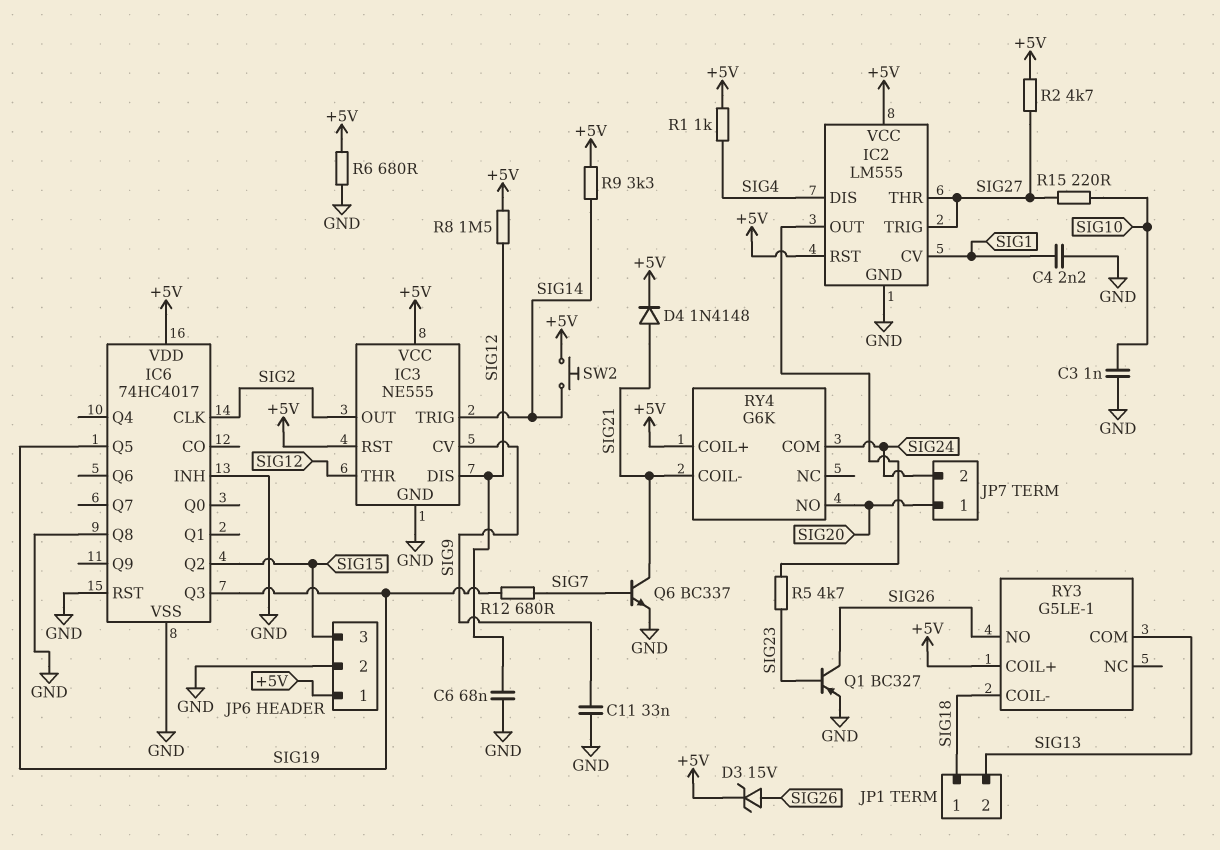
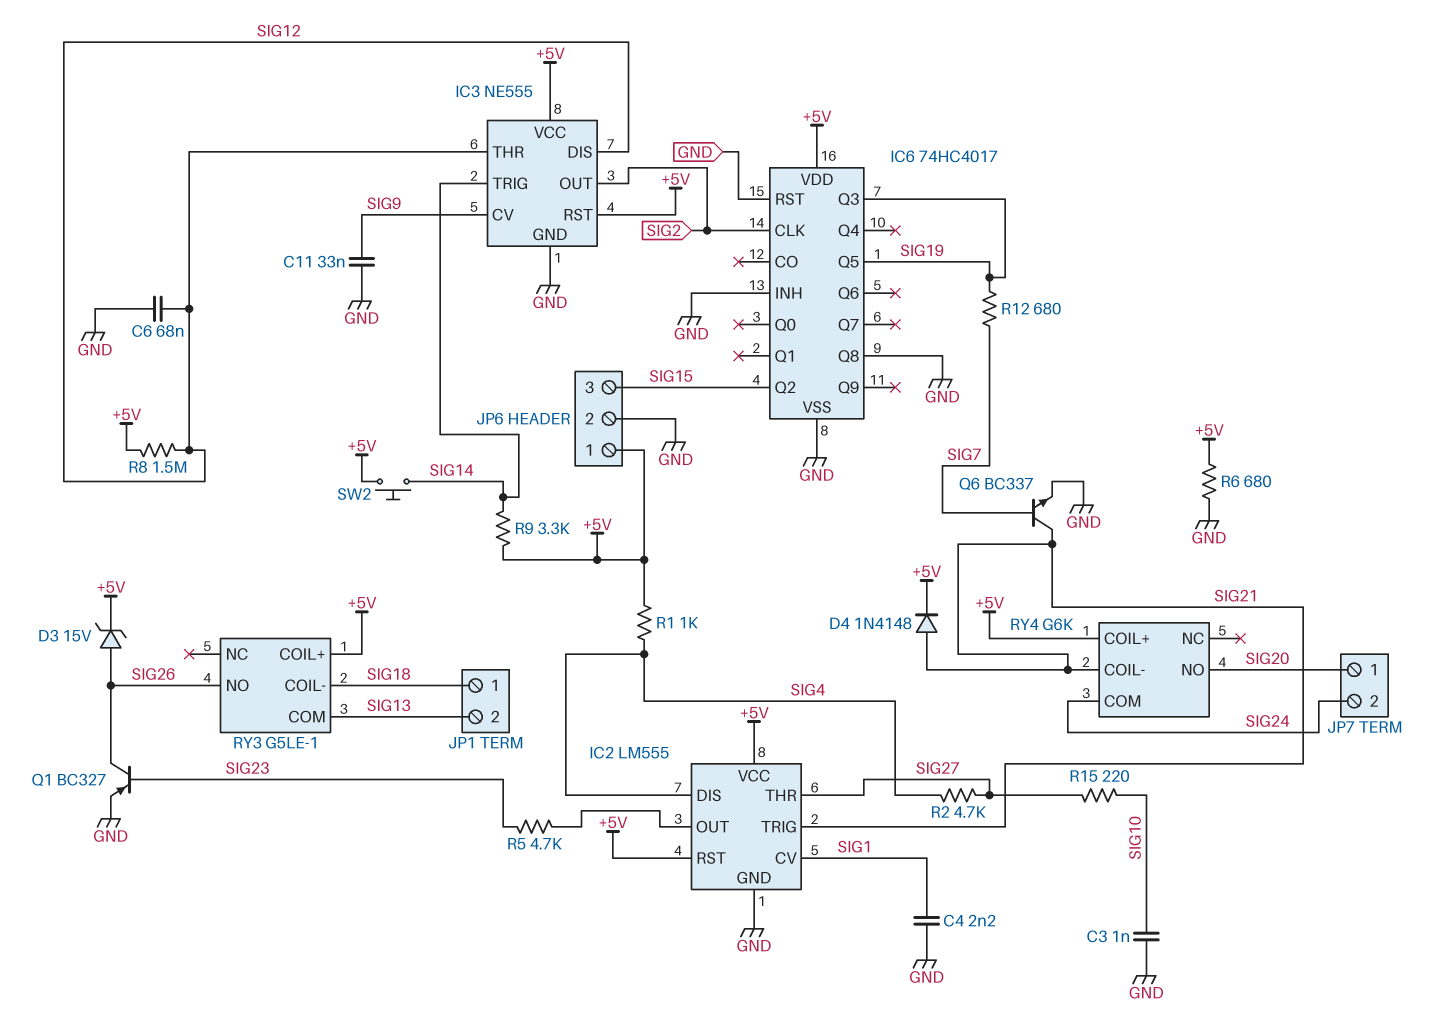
IC2 pin TRIG: SIG27 -> SIG21
R2: 4.7k (+5V, SIG27) -> 4.7k (SIG4, SIG27)

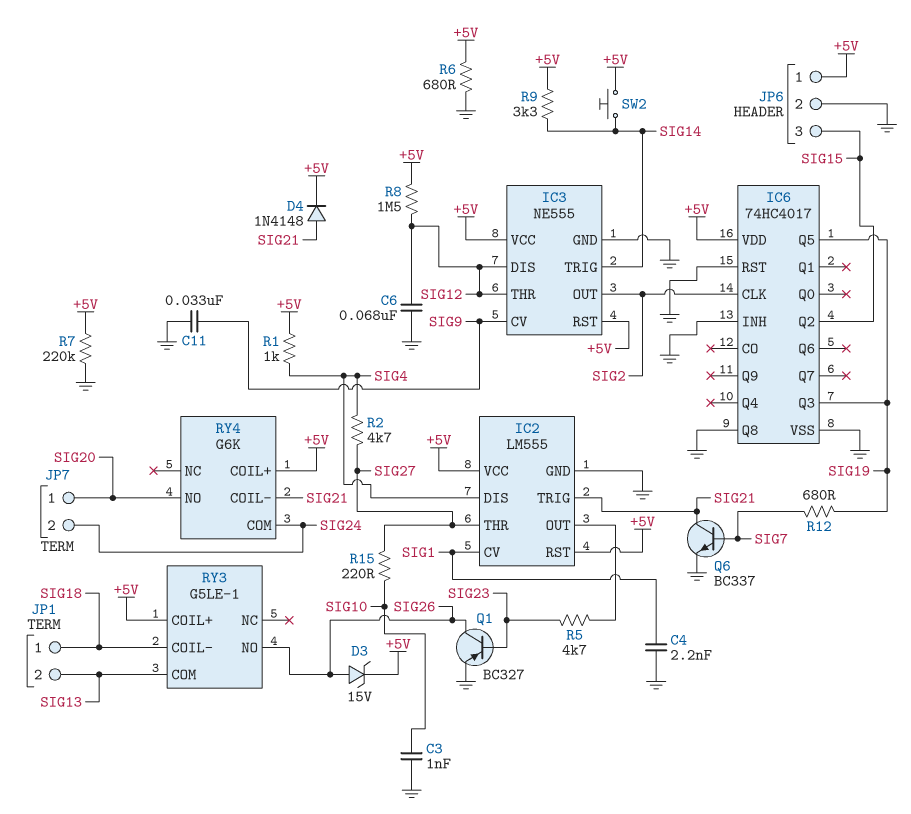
R7: none -> 220k (+5V, GND)

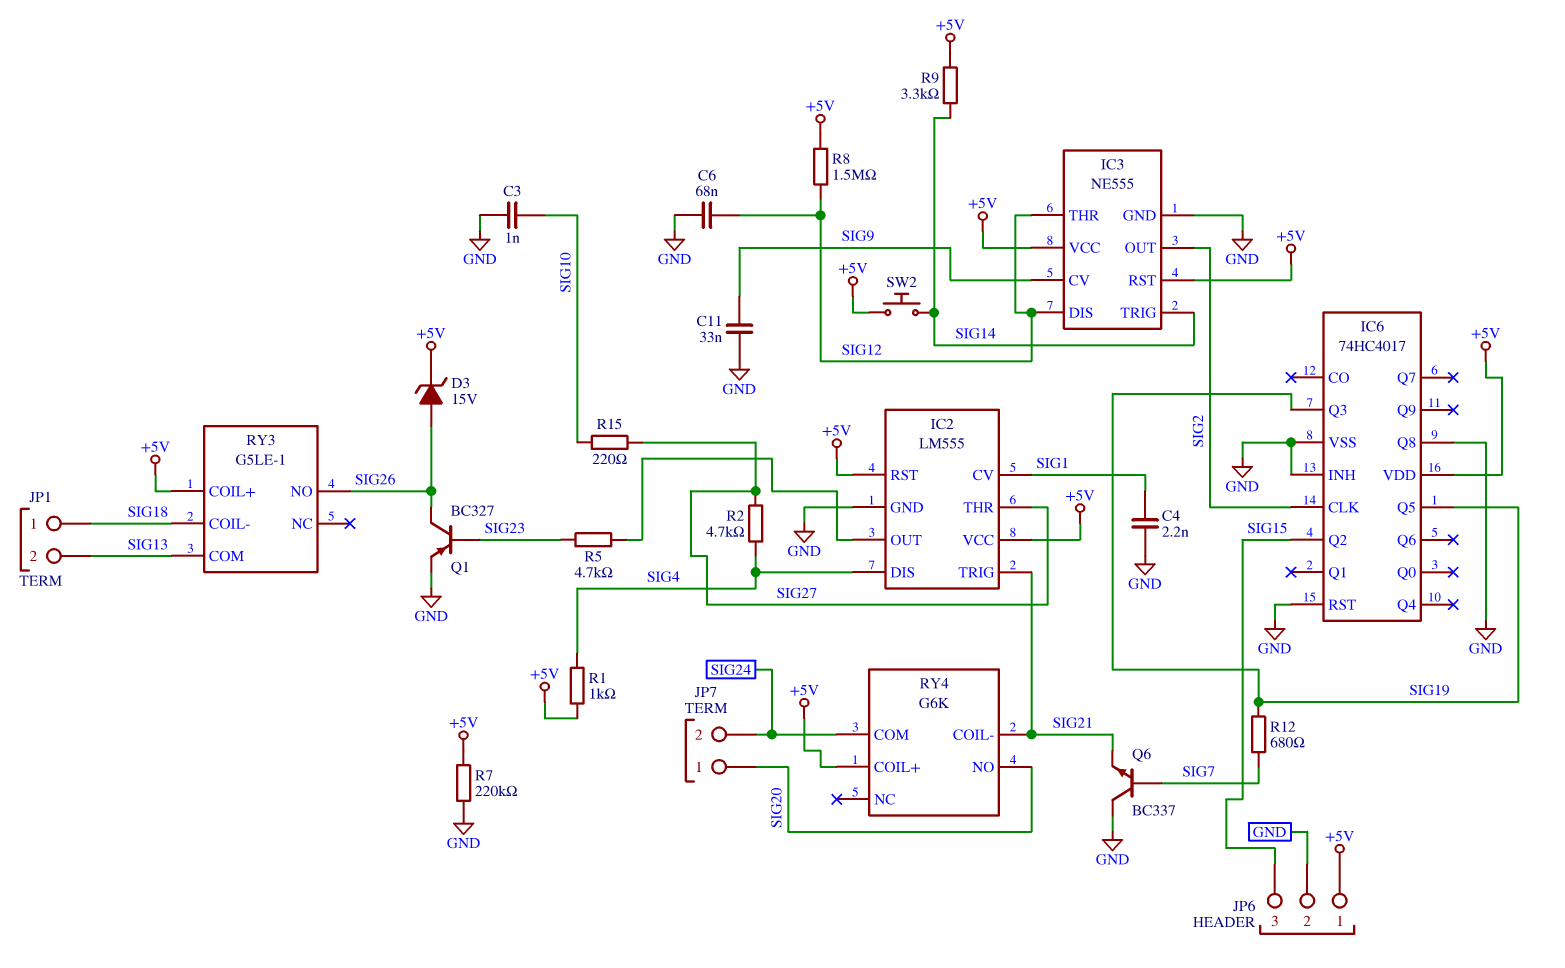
D4: diode 1N4148 (A SIG21, K +5V) -> none
Q6: NPN BC337 (B SIG7, C SIG21, E GND) -> NPN BC337 (B SIG7, C GND, E SIG21)
R6: 680 (+5V, GND) -> none

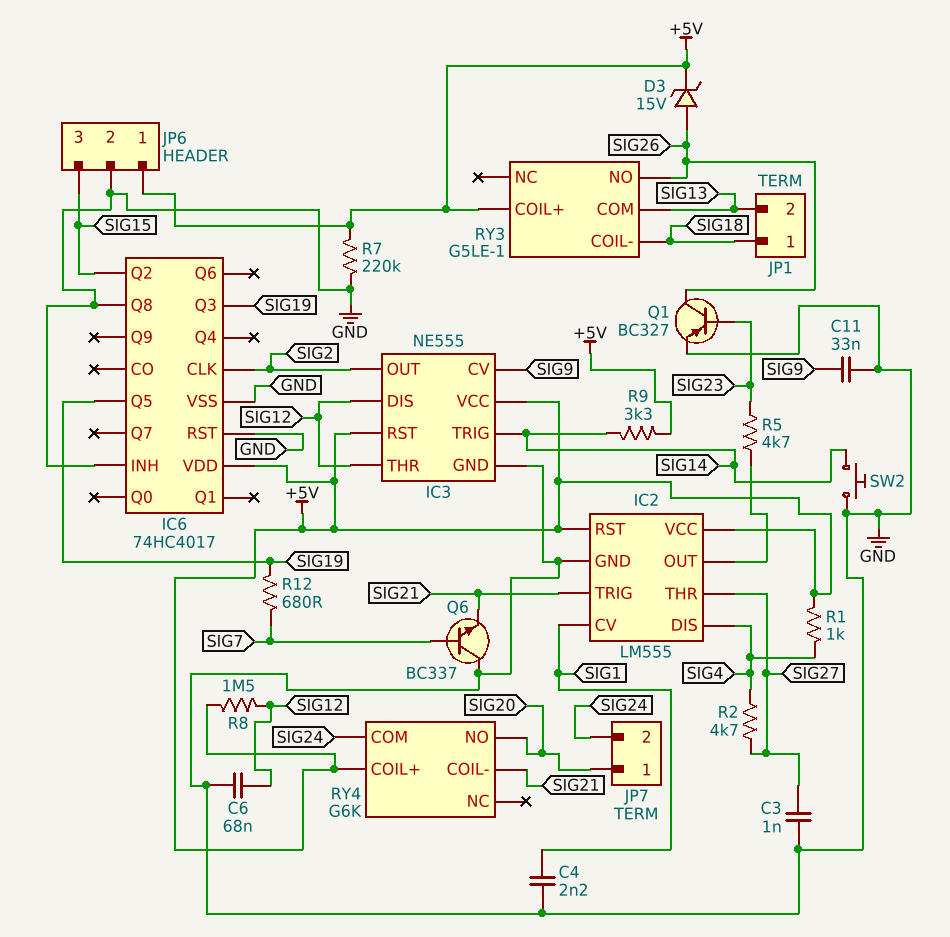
C3: 1nF (GND, SIG10) -> 1nF (GND, SIG27)
R15: 220 (SIG10, SIG27) -> none
SW2: button (+5V, SIG14) -> button (GND, SIG14)

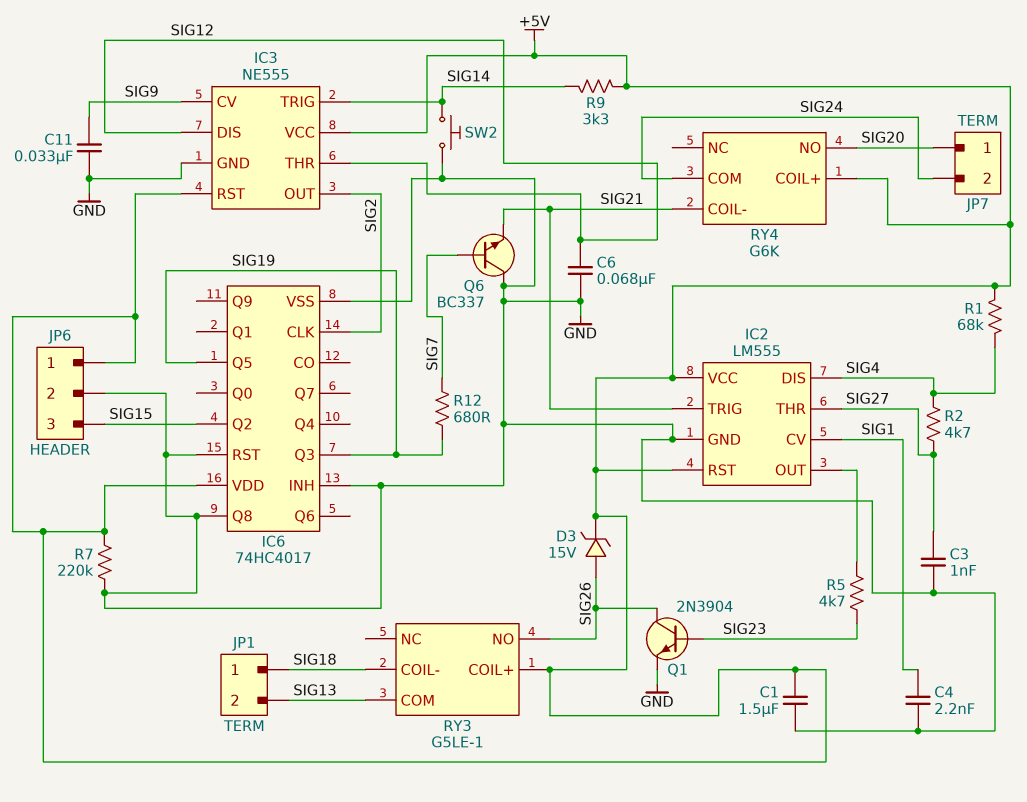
C1: none -> 1.5uF (+5V, GND)
Q1: PNP BC327 (B SIG23, C SIG26, E GND) -> NPN 2N3904 (B SIG23, C SIG26, E GND)
R1: 1k (+5V, SIG4) -> 68k (+5V, SIG4)
R8: 1.5M (+5V, SIG12) -> none

